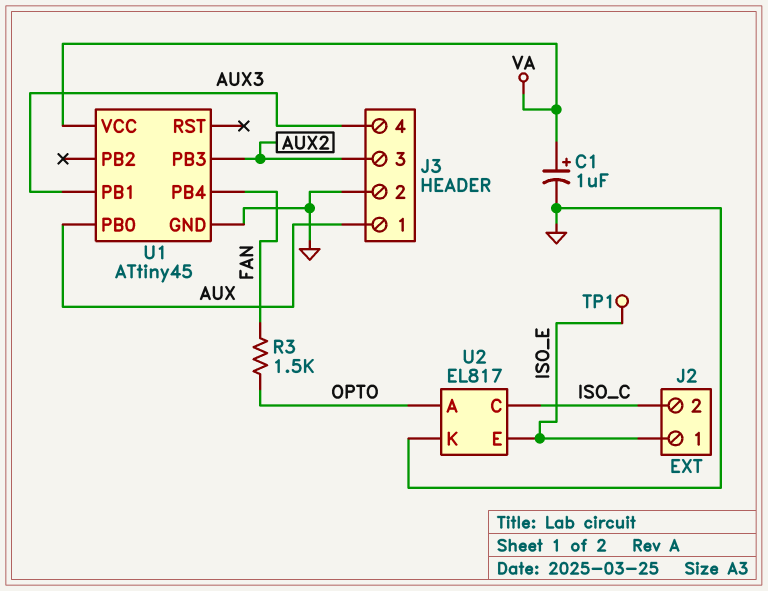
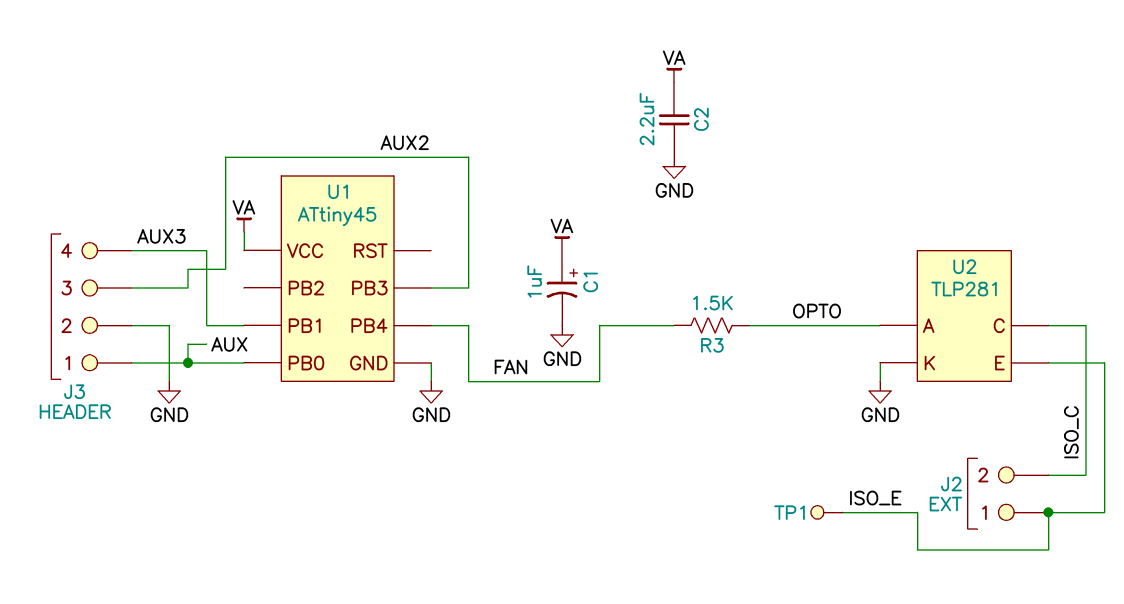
C2: none -> 2.2uF (GND, VA)
U2: EL817 -> TLP281

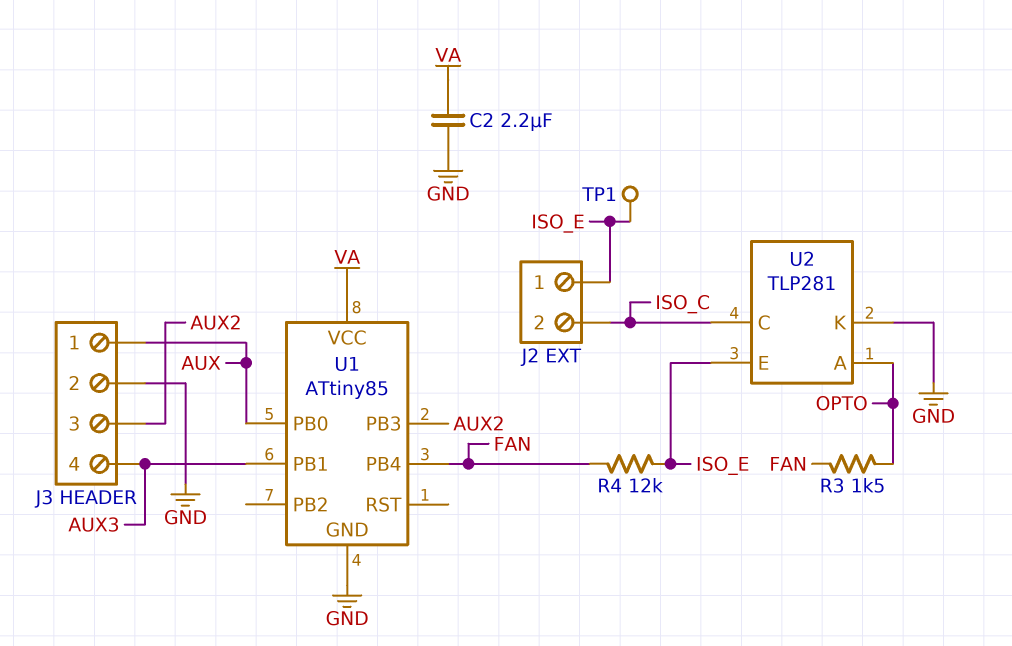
C1: 1uF (plus VA, minus GND) -> none
R4: none -> 12k (FAN, ISO_E)
U1: ATtiny45 -> ATtiny85

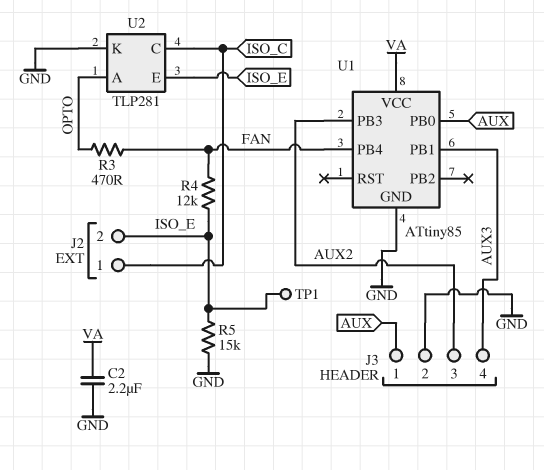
J2 pin 1: ISO_E -> ISO_C
J2 pin 2: ISO_C -> ISO_E
R3: 1.5k (FAN, OPTO) -> 470 (FAN, OPTO)
R5: none -> 15k (GND, ISO_E)

